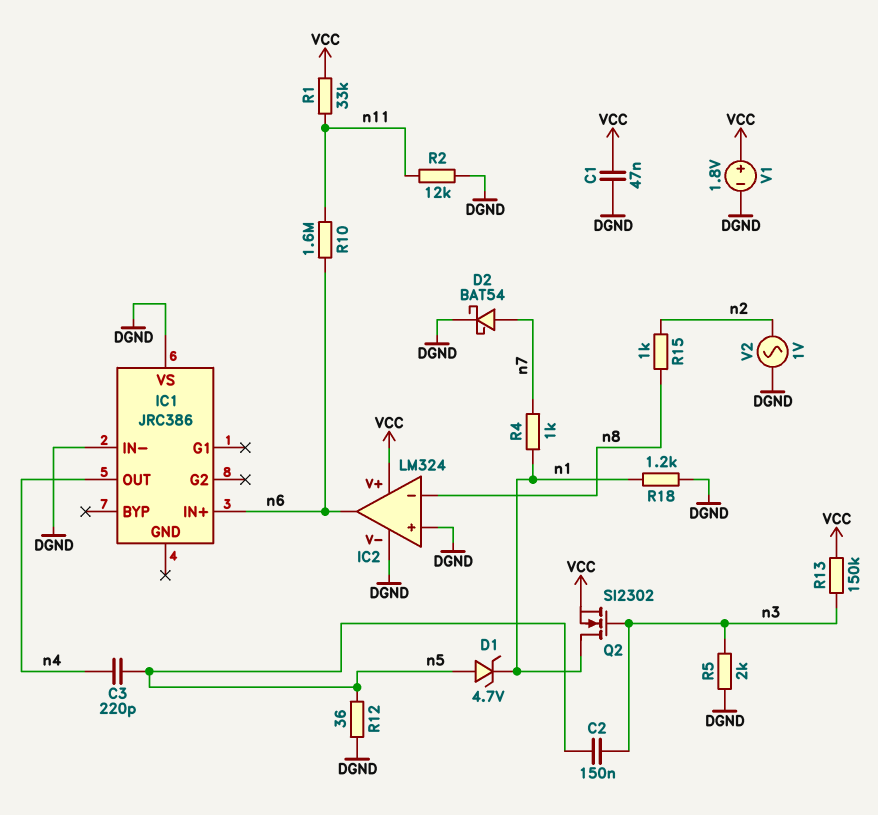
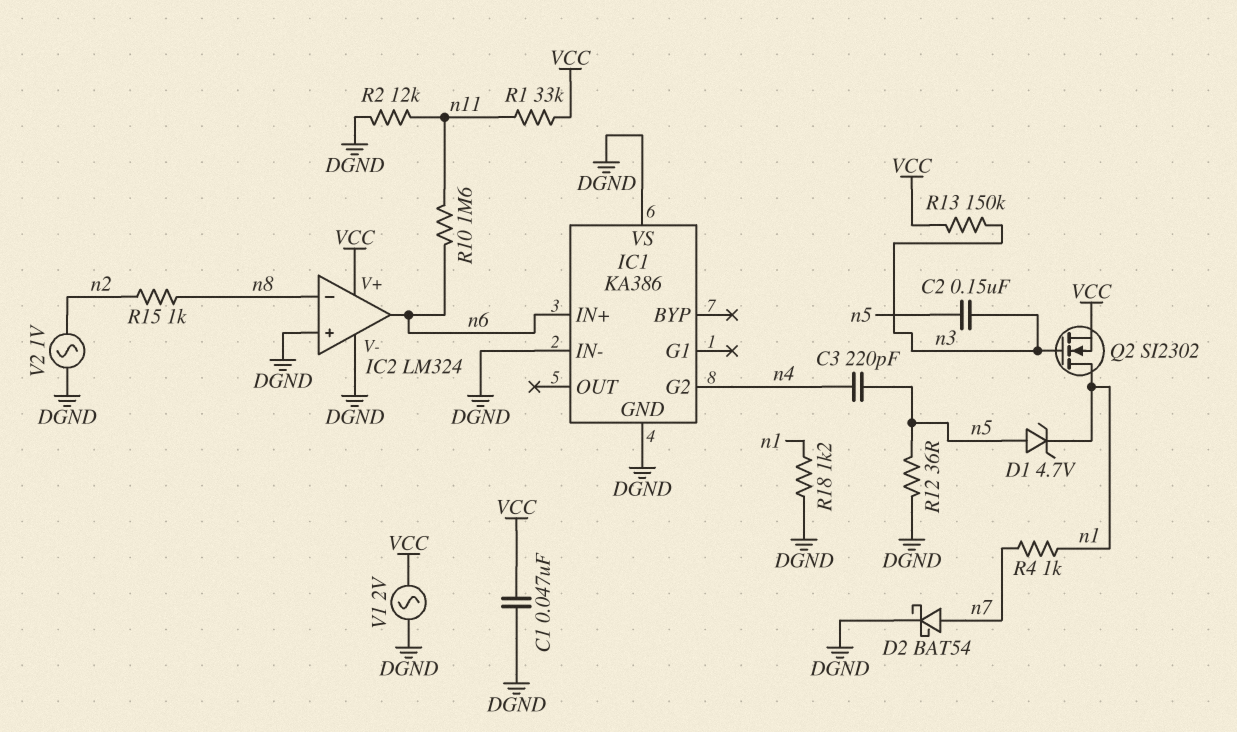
IC1: JRC386 -> KA386
IC1 pin G2: none -> n4
IC1 pin GND: none -> DGND
IC1 pin OUT: n4 -> none
R5: 2k (DGND, n3) -> none
V1: 1.8V (plus VCC, minus DGND) -> AC 2V (DGND, VCC)

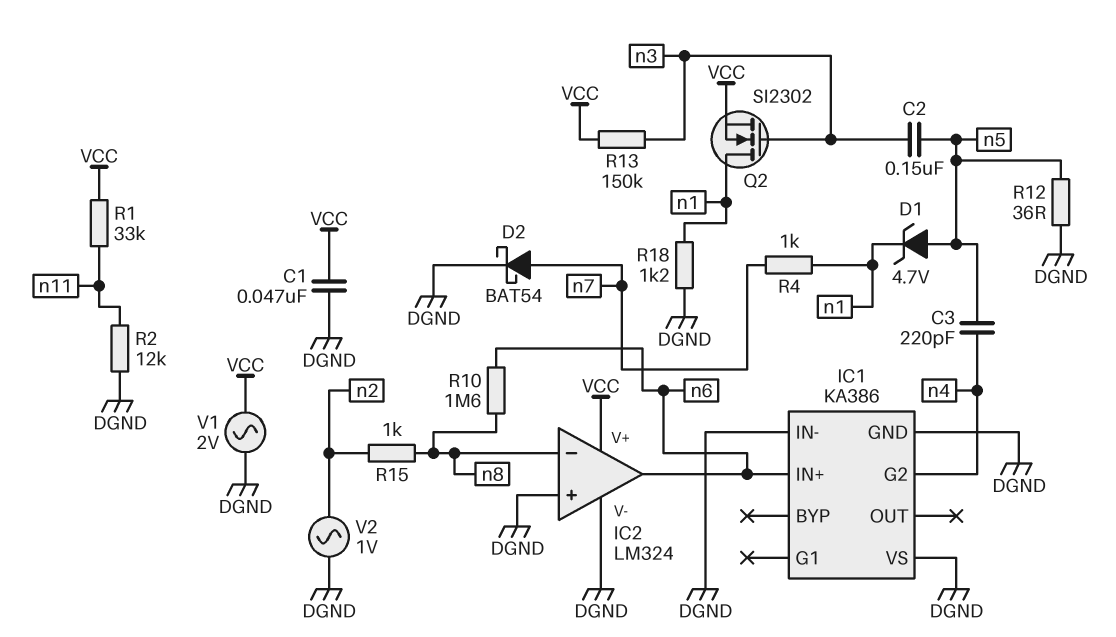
R10: 1.6M (n6, n11) -> 1.6M (n6, n8)

